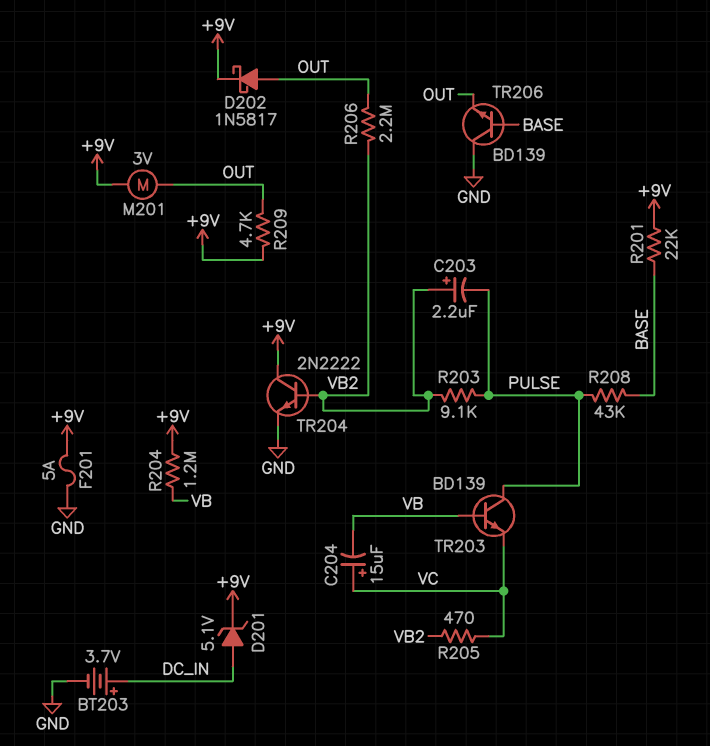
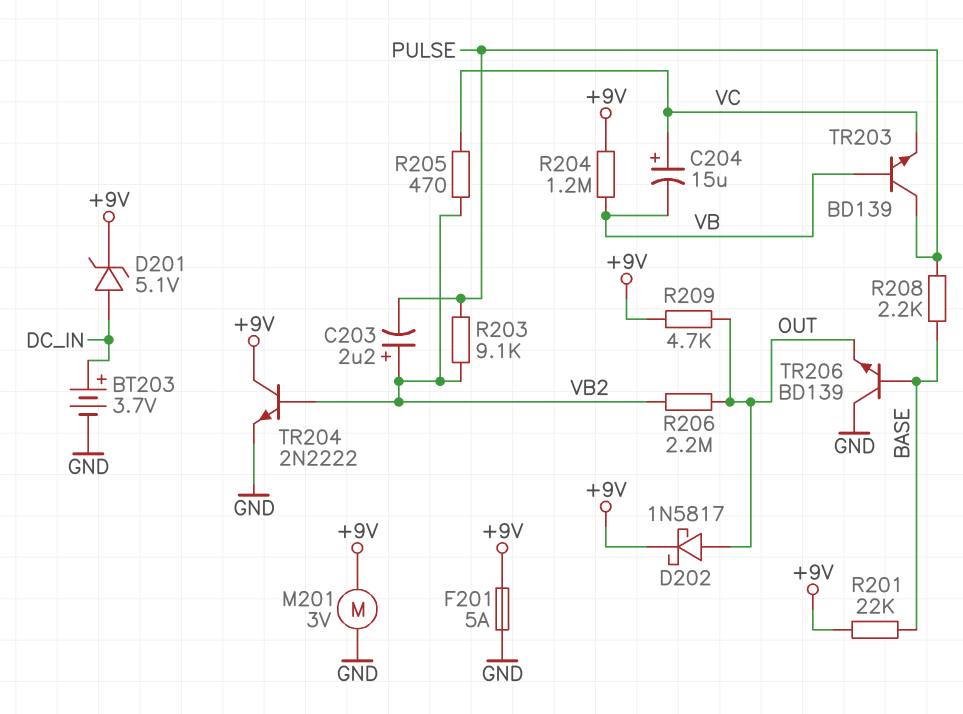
M201: motor 3V (+9V, OUT) -> motor 3V (+9V, GND)
R208: 43k (BASE, PULSE) -> 2.2k (BASE, PULSE)

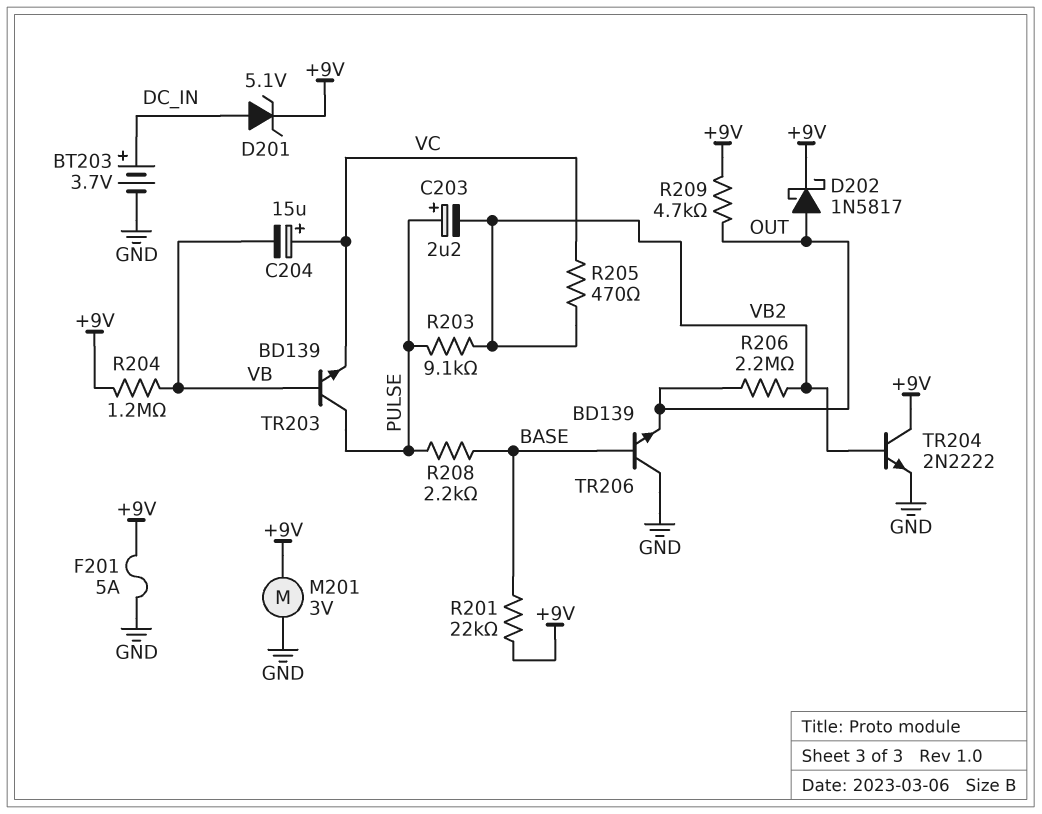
C203: 2.2uF (plus VB2, minus PULSE) -> 2.2uF (plus PULSE, minus VB2)

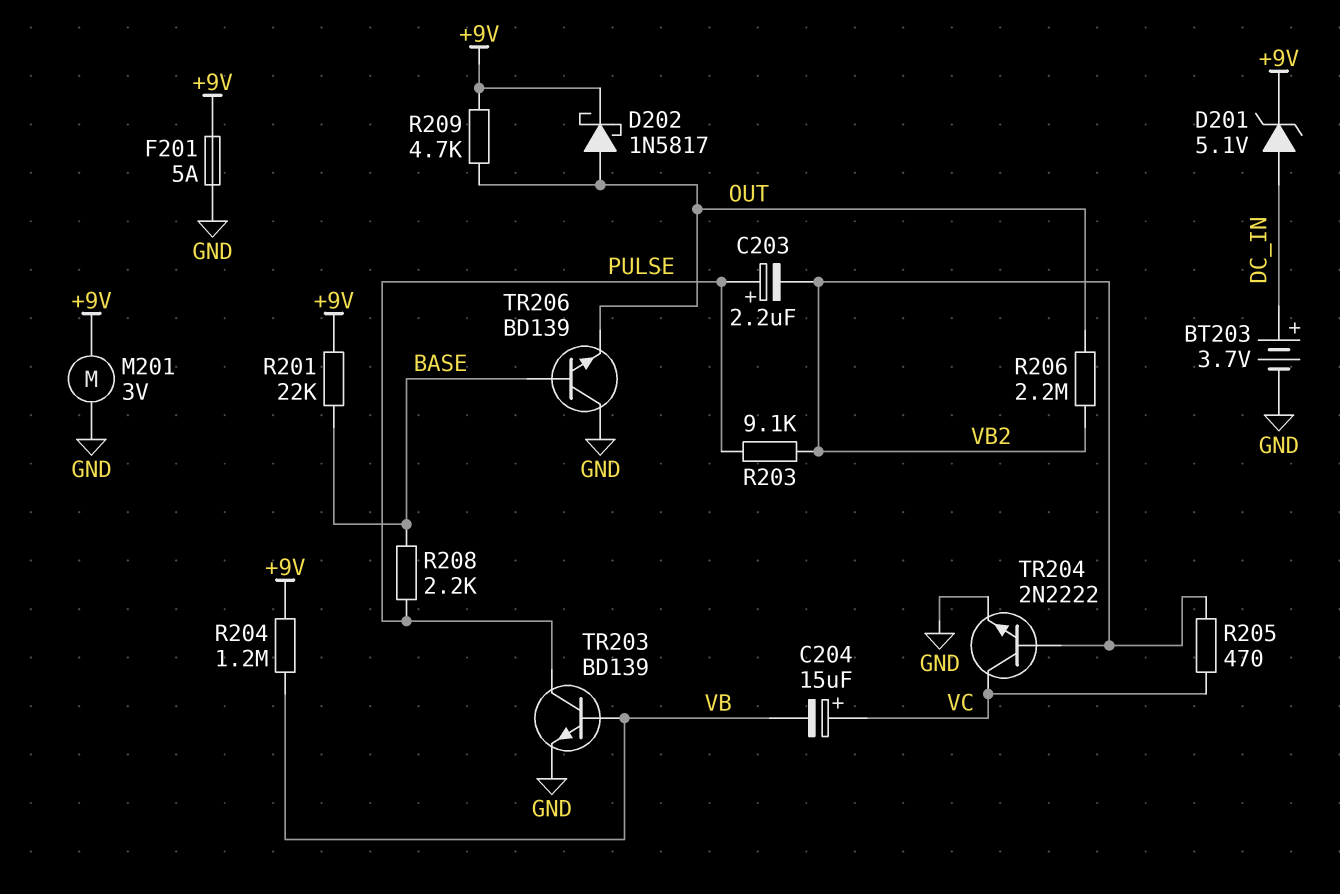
TR203: NPN BD139 (B VB, C PULSE, E VC) -> NPN BD139 (B VB, C PULSE, E GND)
TR204: NPN 2N2222 (B VB2, C +9V, E GND) -> NPN 2N2222 (B VB2, C VC, E GND)

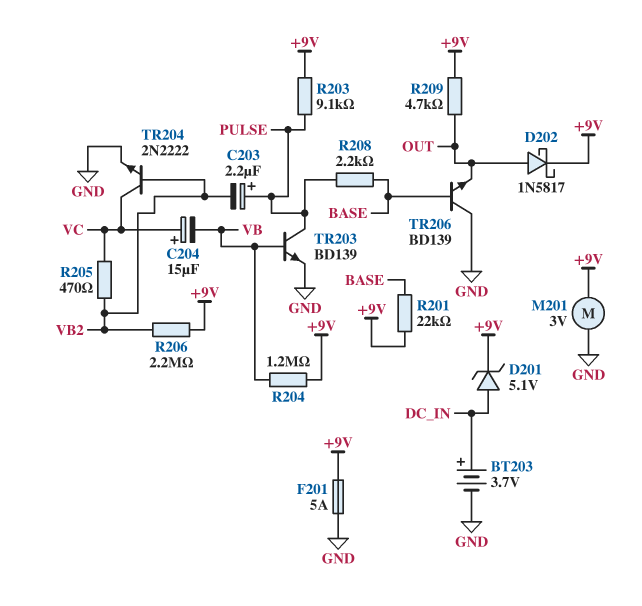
R203: 9.1k (PULSE, VB2) -> 9.1k (+9V, PULSE)
R206: 2.2M (OUT, VB2) -> 2.2M (+9V, VB2)

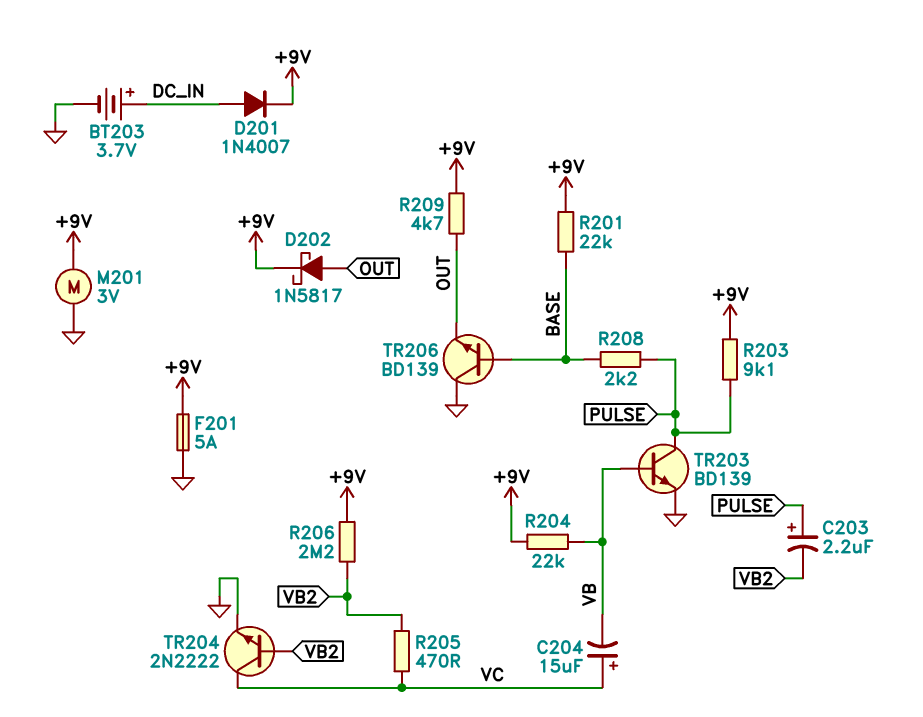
D201: zener 5.1V (A DC_IN, K +9V) -> diode 1N4007 (A DC_IN, K +9V)
R204: 1.2M (+9V, VB) -> 22k (+9V, VB)

